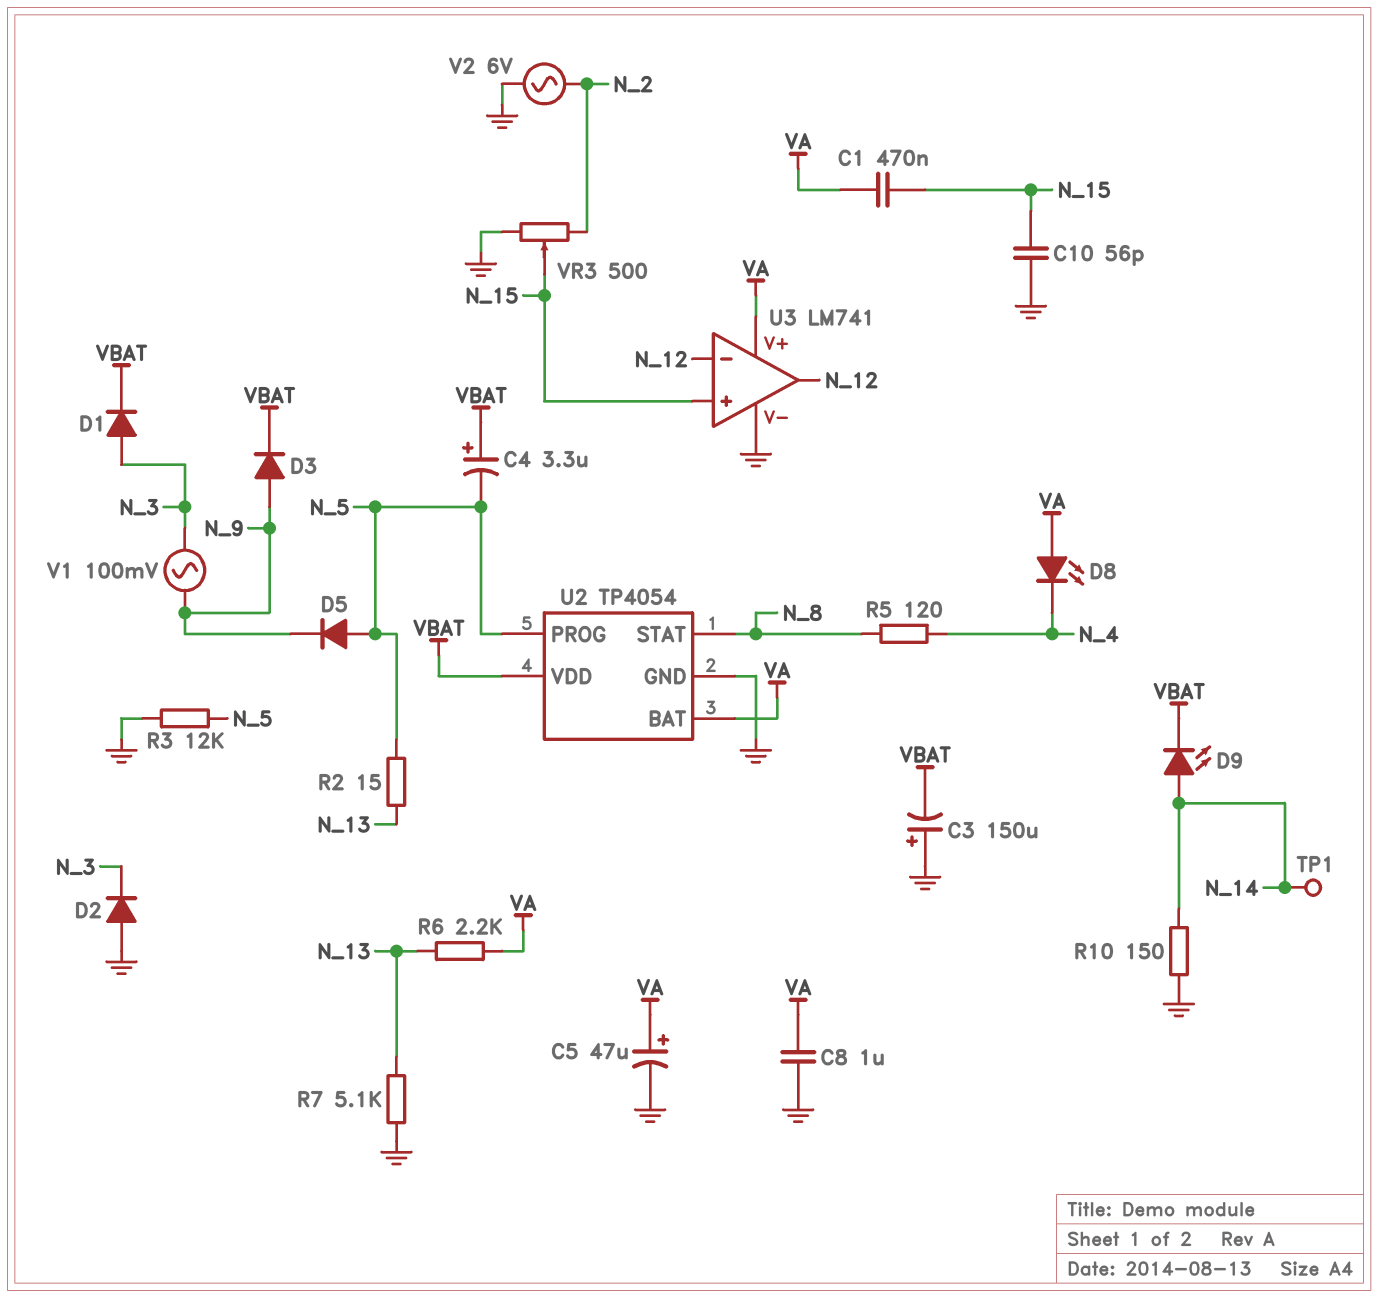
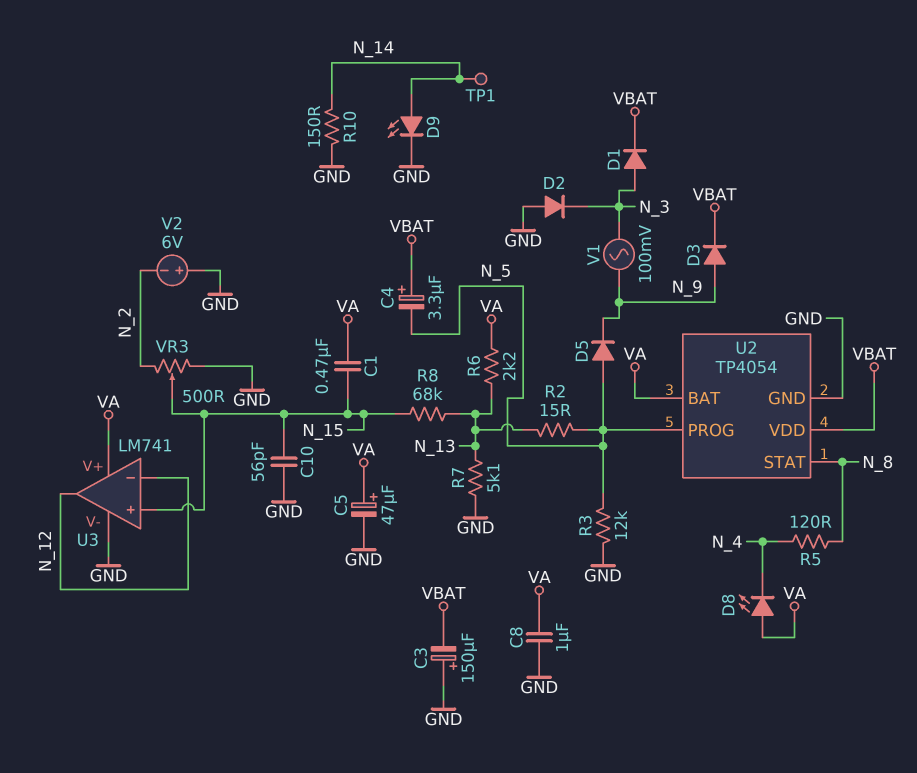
D9: LED (A N_14, K VBAT) -> LED (A N_14, K GND)
R8: none -> 68k (N_13, N_15)
V2: AC 6V (GND, N_2) -> 6V (plus GND, minus N_2)

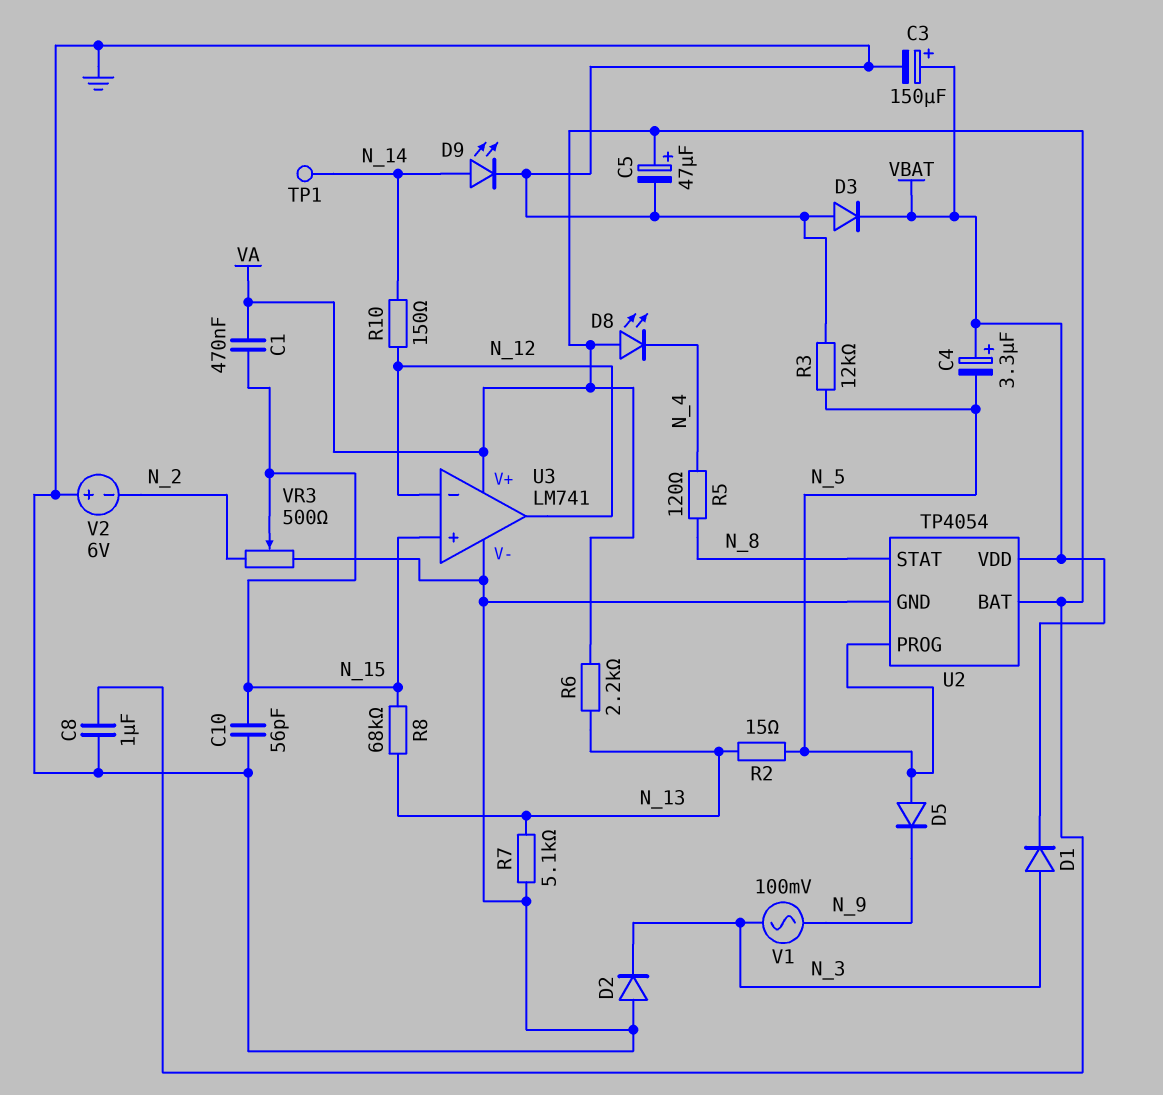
C3: 150uF (plus GND, minus VBAT) -> 150uF (plus VBAT, minus GND)
D3: diode (A N_9, K VBAT) -> diode (A GND, K VBAT)
R10: 150 (GND, N_14) -> 150 (N_12, N_14)

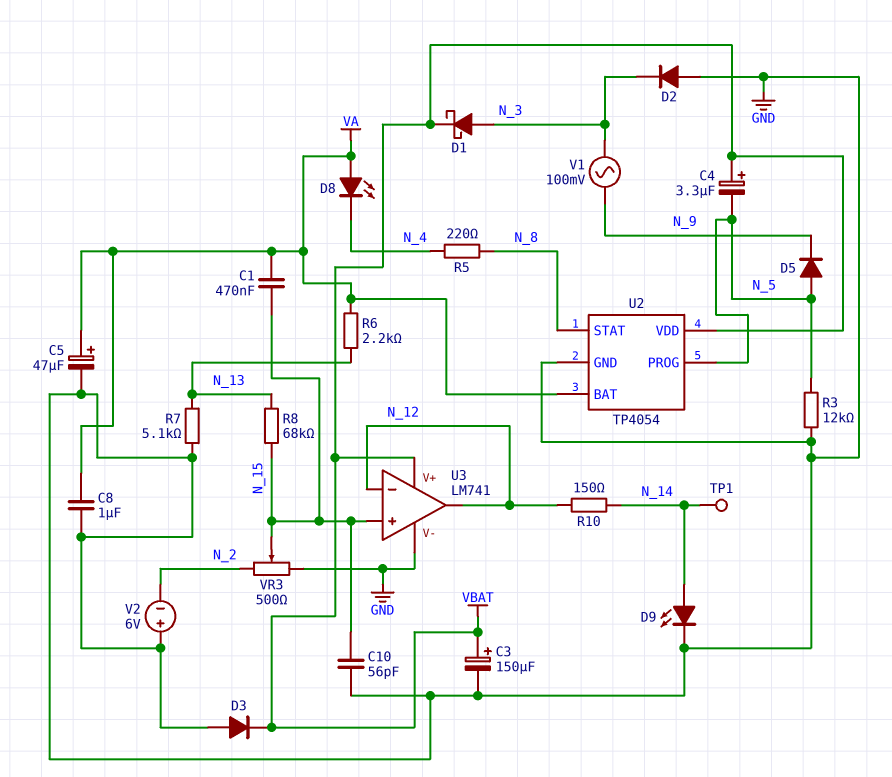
D1: diode (A N_3, K VBAT) -> schottky (A N_3, K VBAT)
R2: 15 (N_5, N_13) -> none
R5: 120 (N_4, N_8) -> 220 (N_4, N_8)
U3 pin V+: VA -> VBAT

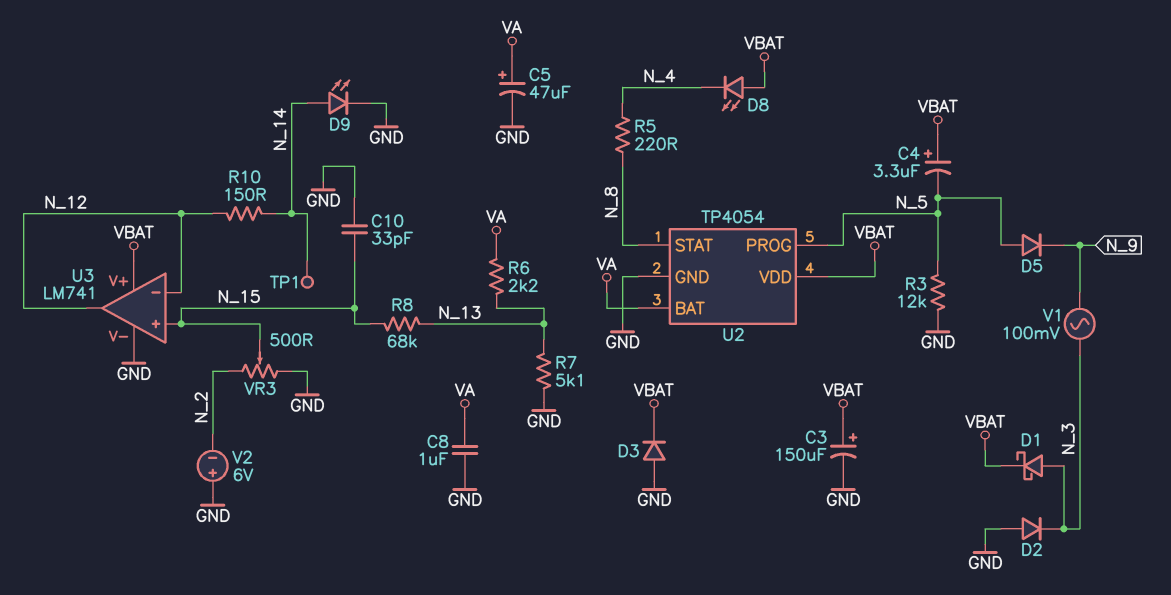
C1: 470nF (N_15, VA) -> none
C10: 56pF (GND, N_15) -> 33pF (GND, N_15)
D8: LED (A VA, K N_4) -> LED (A VBAT, K N_4)

